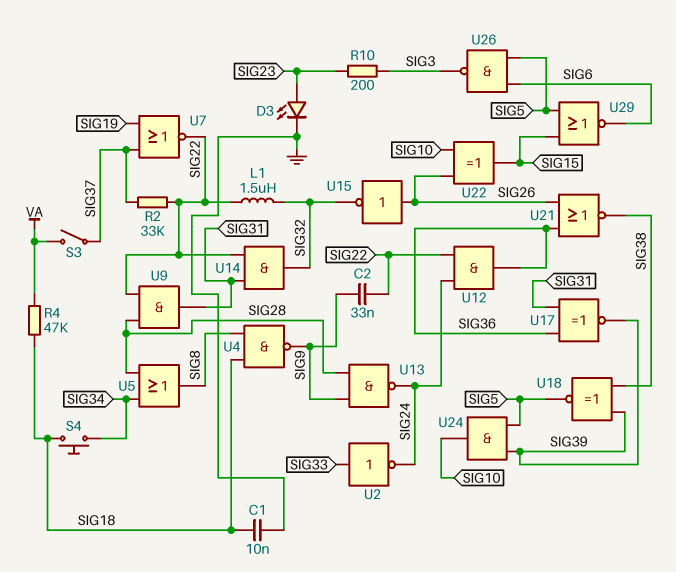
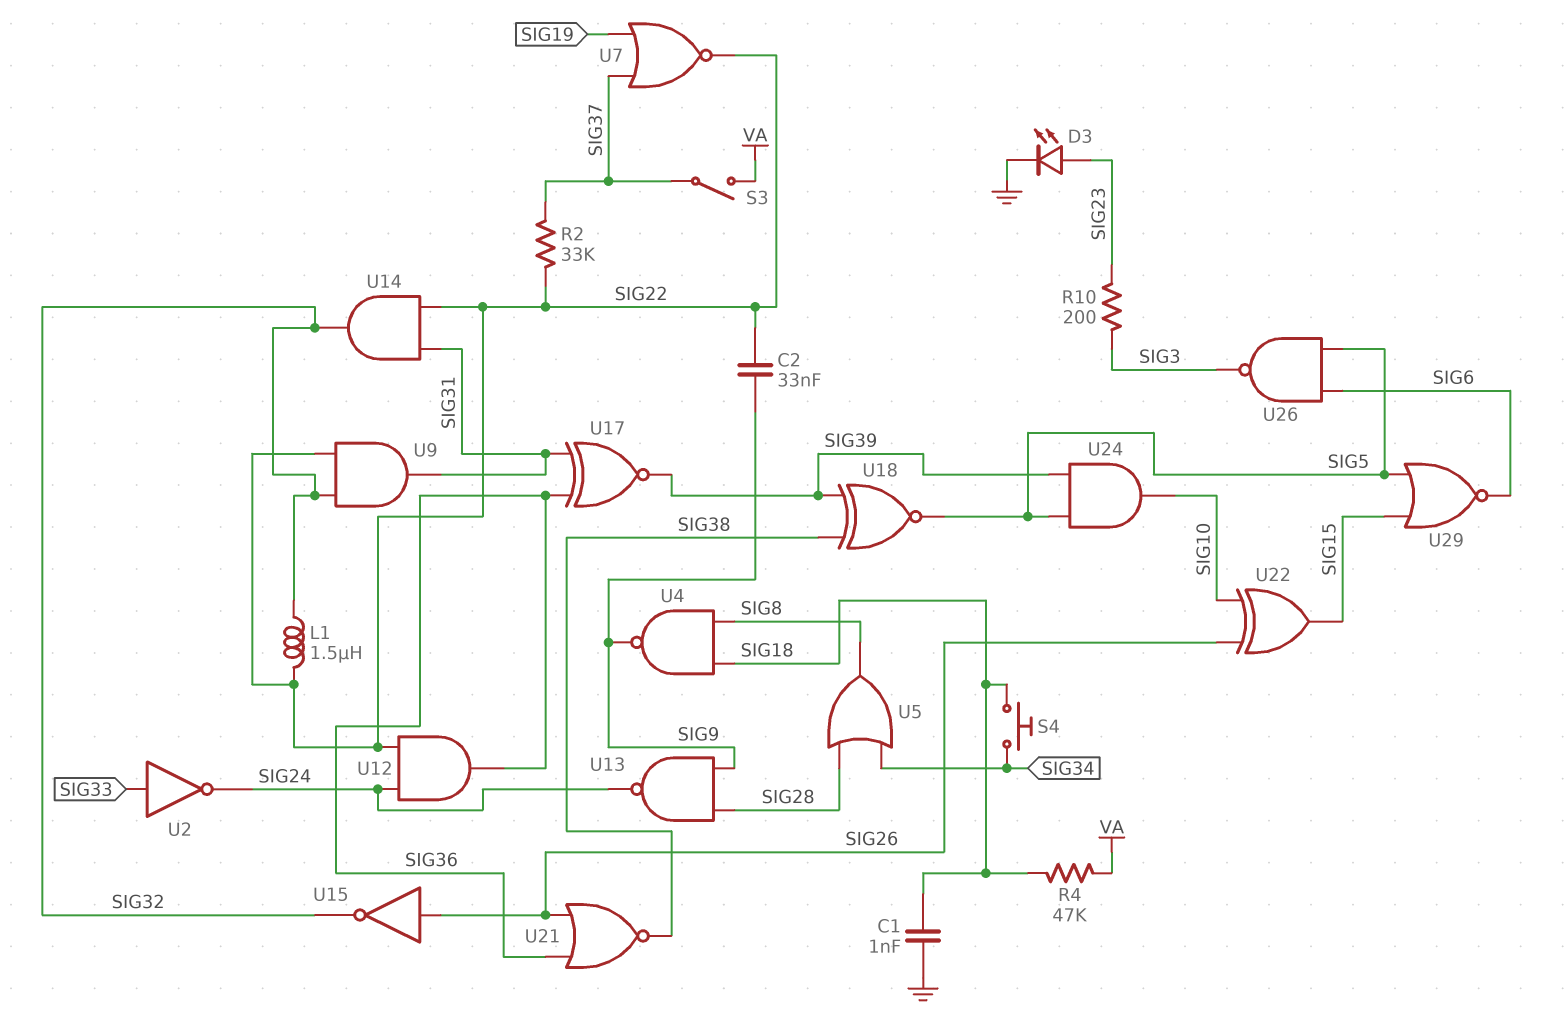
C1: 10nF (GND, SIG18) -> 1nF (GND, SIG18)
U9: AND (in SIG22, in SIG28, out SIG31) -> AND (in SIG22, in SIG32, out SIG31)

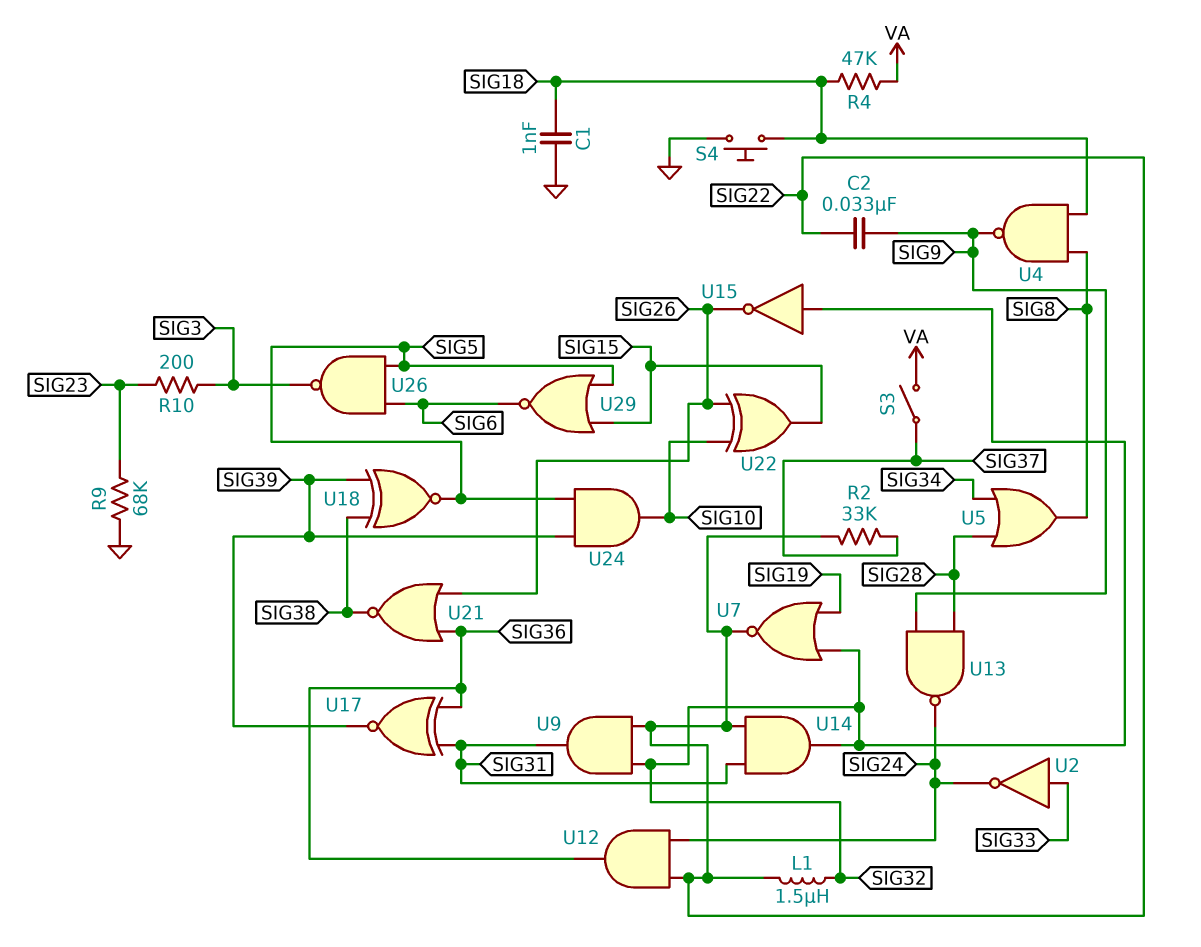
D3: LED (A SIG23, K GND) -> none
R9: none -> 68k (GND, SIG23)
S4: button (SIG18, SIG34) -> button (GND, SIG18)
U7: NOR (in SIG19, in SIG37, out SIG22) -> NOR (in SIG19, in SIG32, out SIG22)
U15: NOT (in SIG26, out SIG32) -> NOT (in SIG32, out SIG26)

